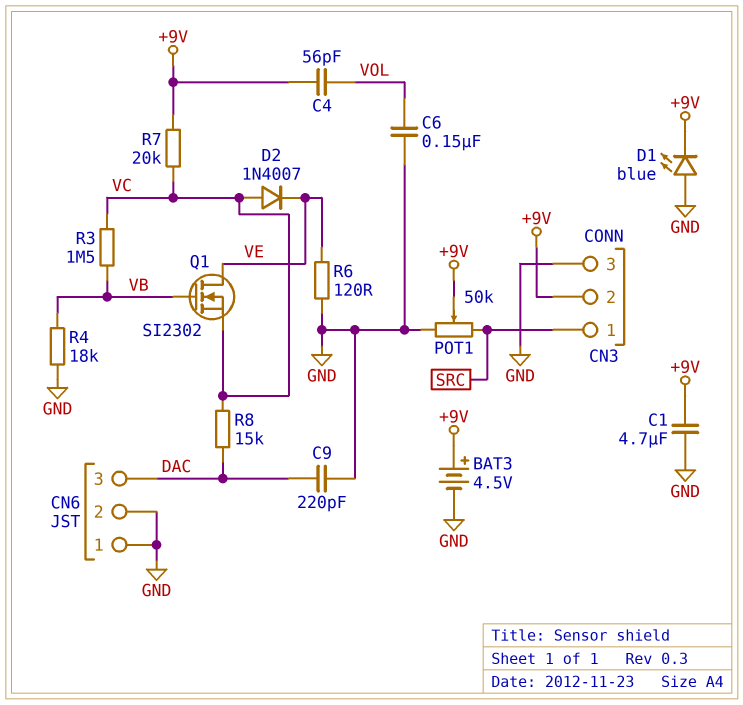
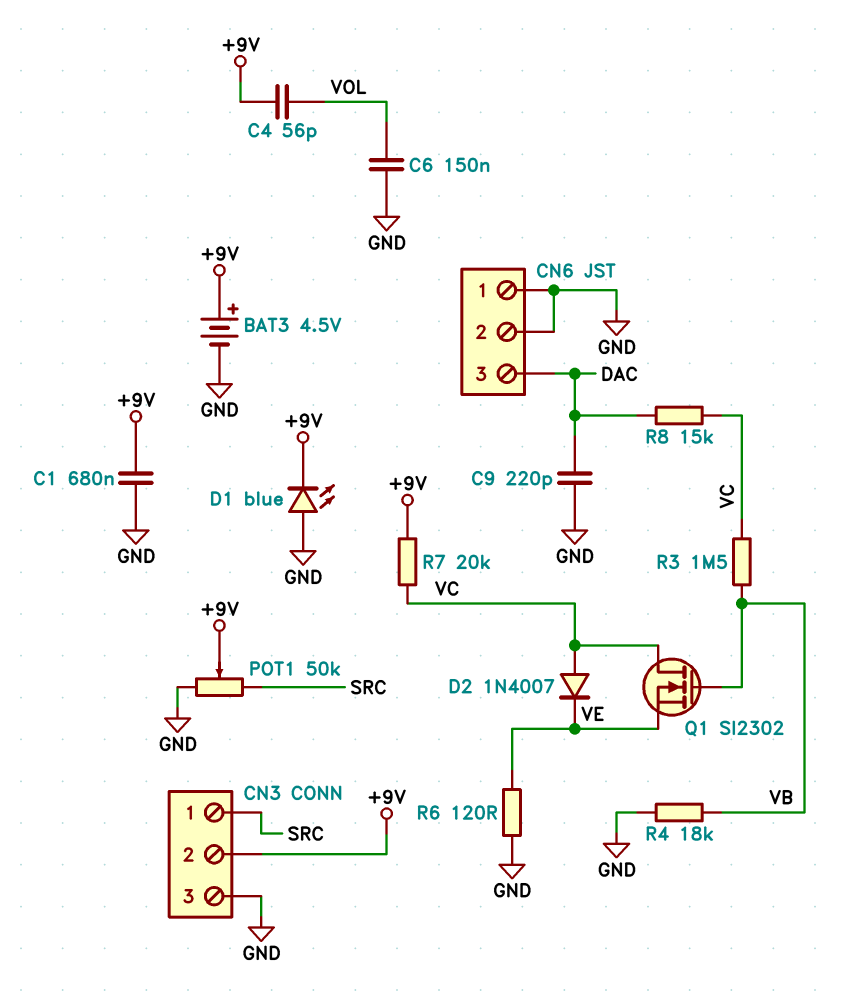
C1: 4.7uF (+9V, GND) -> 680nF (+9V, GND)
Q1: NMOS SI2302 (G VB, D VE, S VC) -> NMOS SI2302 (G VB, D VC, S VE)

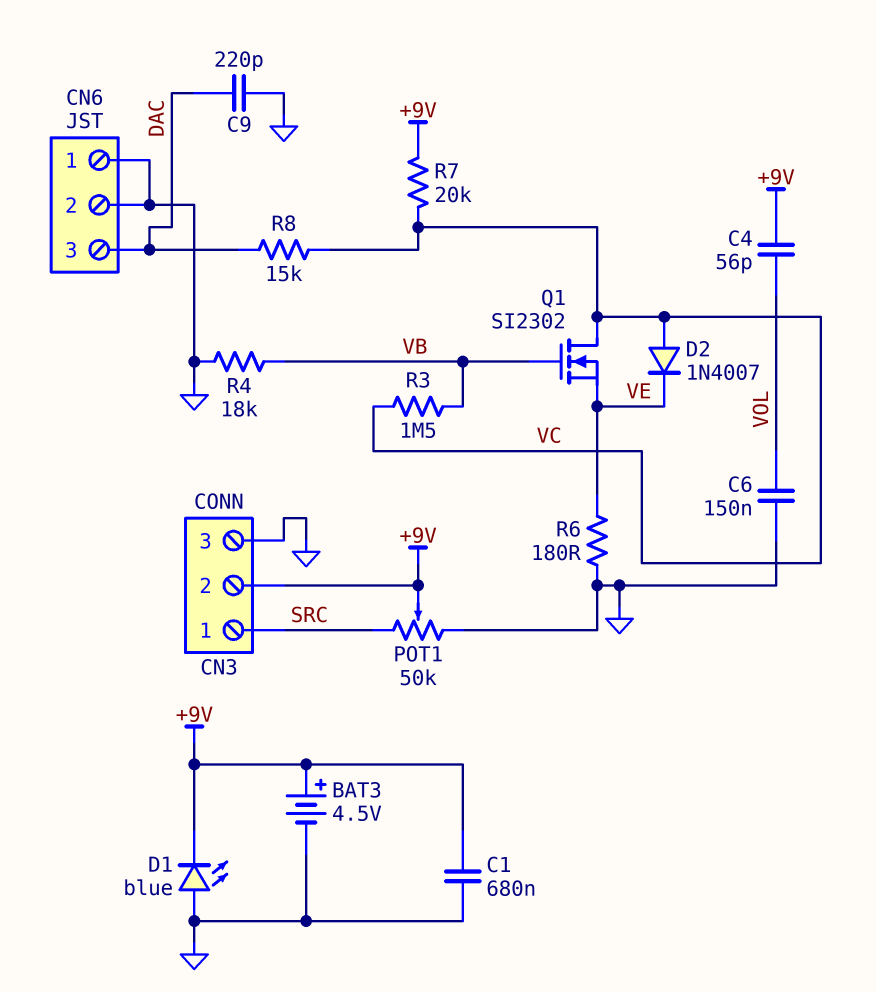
R6: 120 (GND, VE) -> 180 (GND, VE)

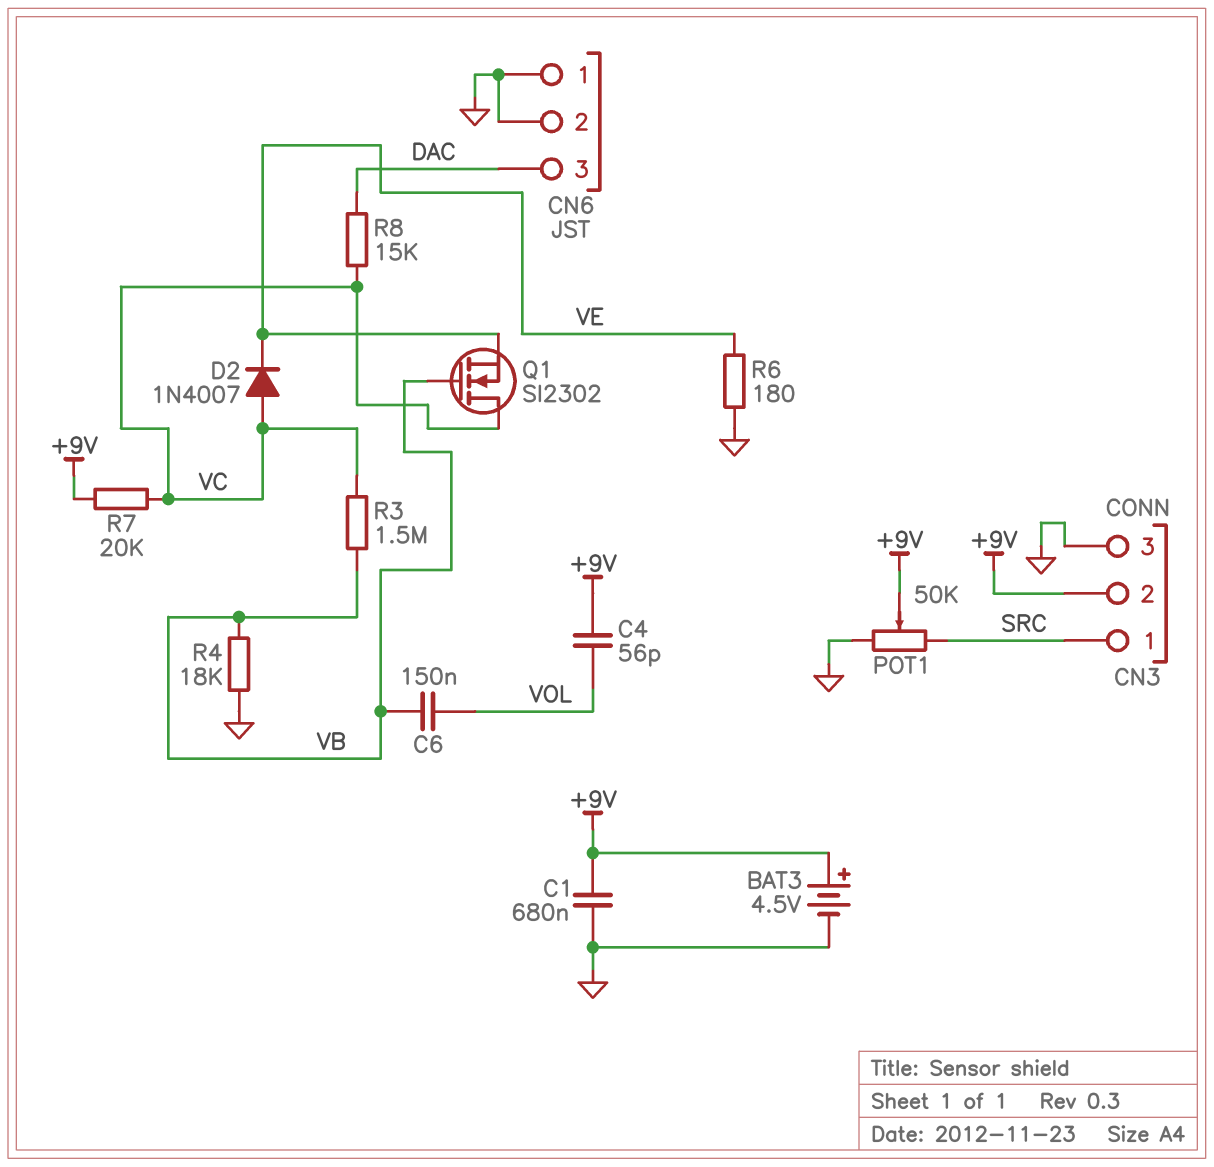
C6: 150nF (GND, VOL) -> 150nF (VB, VOL)
C9: 220pF (DAC, GND) -> none
D1: LED blue (A GND, K +9V) -> none

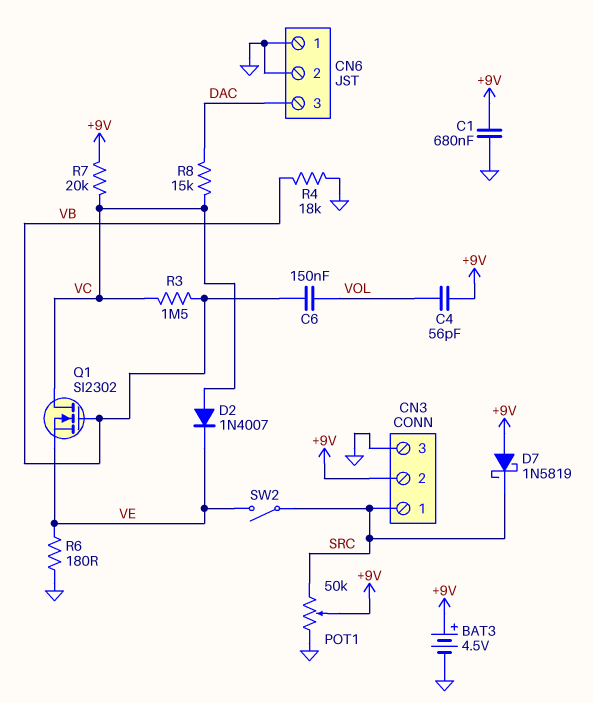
D7: none -> schottky 1N5819 (A +9V, K SRC)
SW2: none -> switch (SRC, VE)

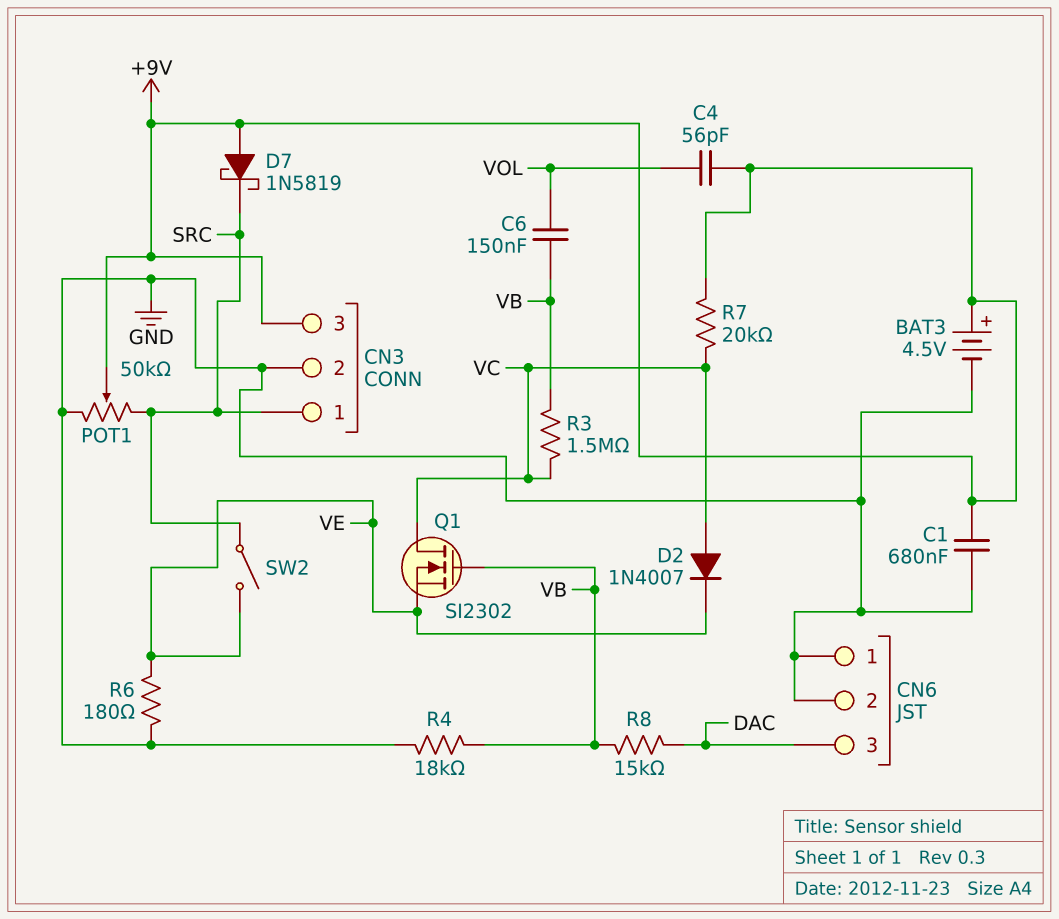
CN3 pin 2: +9V -> GND
CN3 pin 3: GND -> +9V
R8: 15k (DAC, VC) -> 15k (DAC, VB)

